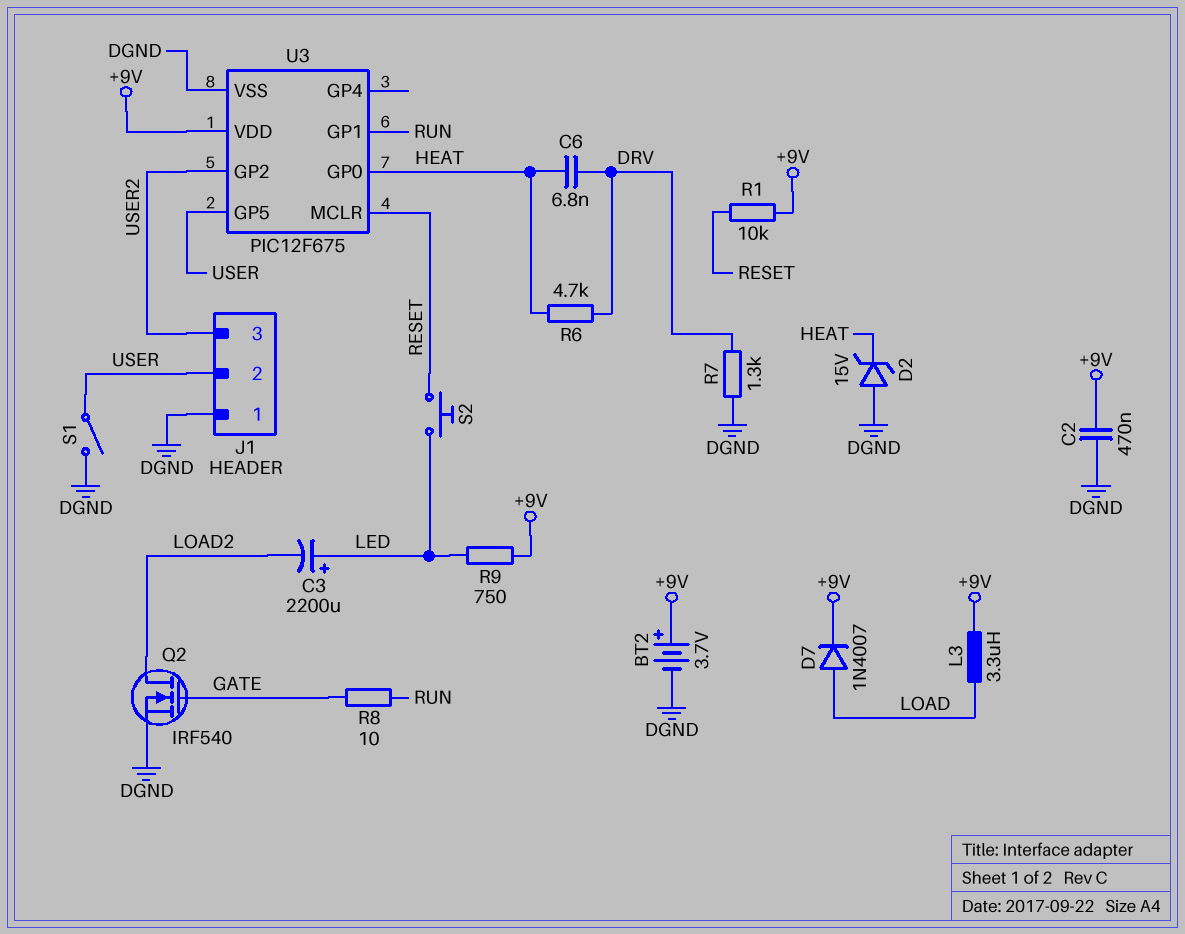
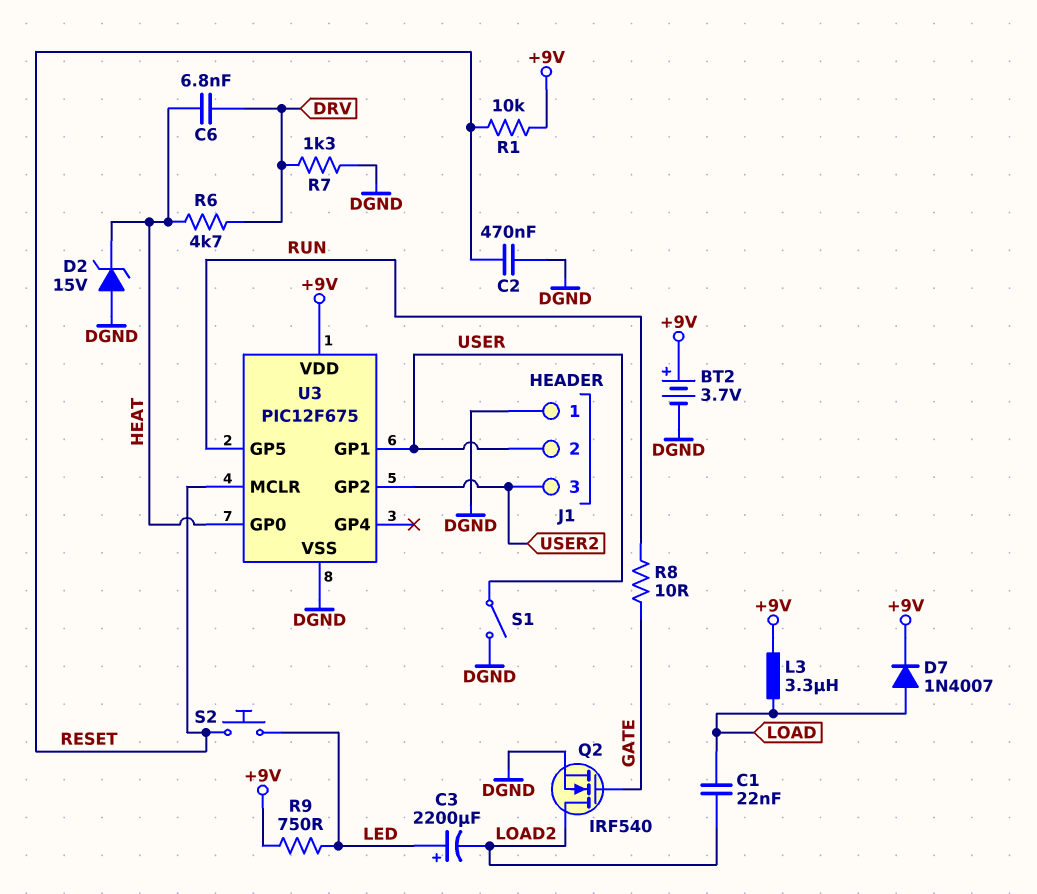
C1: none -> 22nF (LOAD, LOAD2)
C2: 470nF (+9V, DGND) -> 470nF (DGND, RESET)
U3 pin GP1: RUN -> USER
U3 pin GP5: USER -> RUN

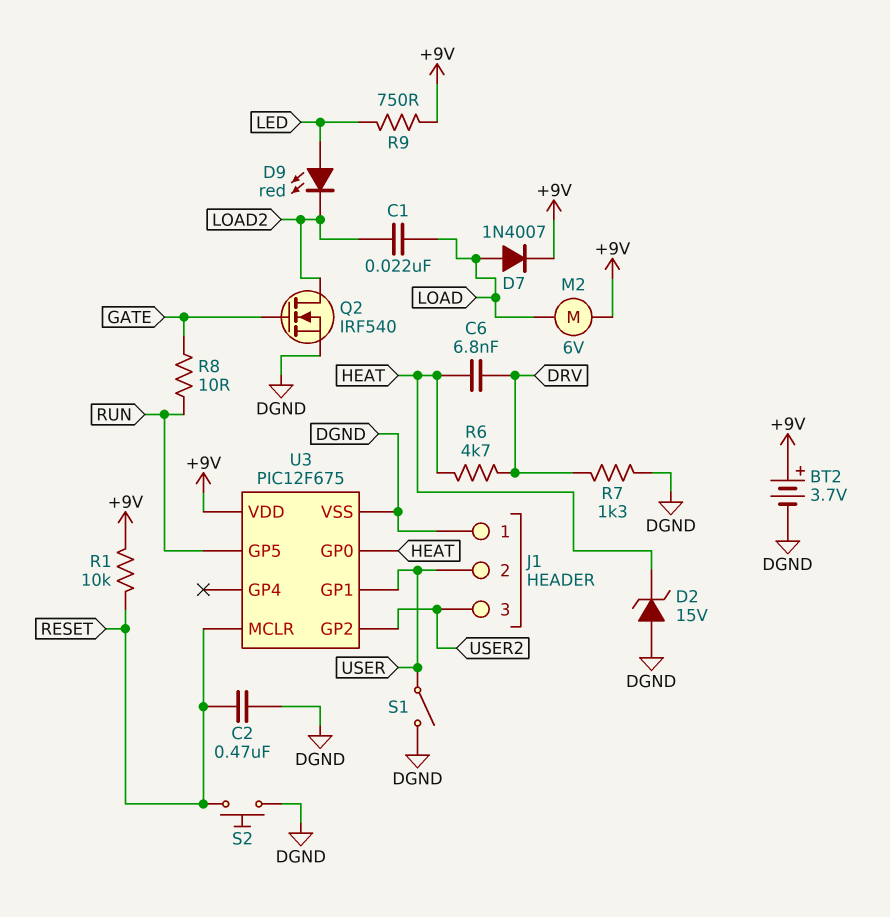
C3: 2200uF (plus LED, minus LOAD2) -> none
D9: none -> LED red (A LED, K LOAD2)
L3: 3.3uH (+9V, LOAD) -> none
M2: none -> motor 6V (+9V, LOAD)
S2: button (LED, RESET) -> button (DGND, RESET)

